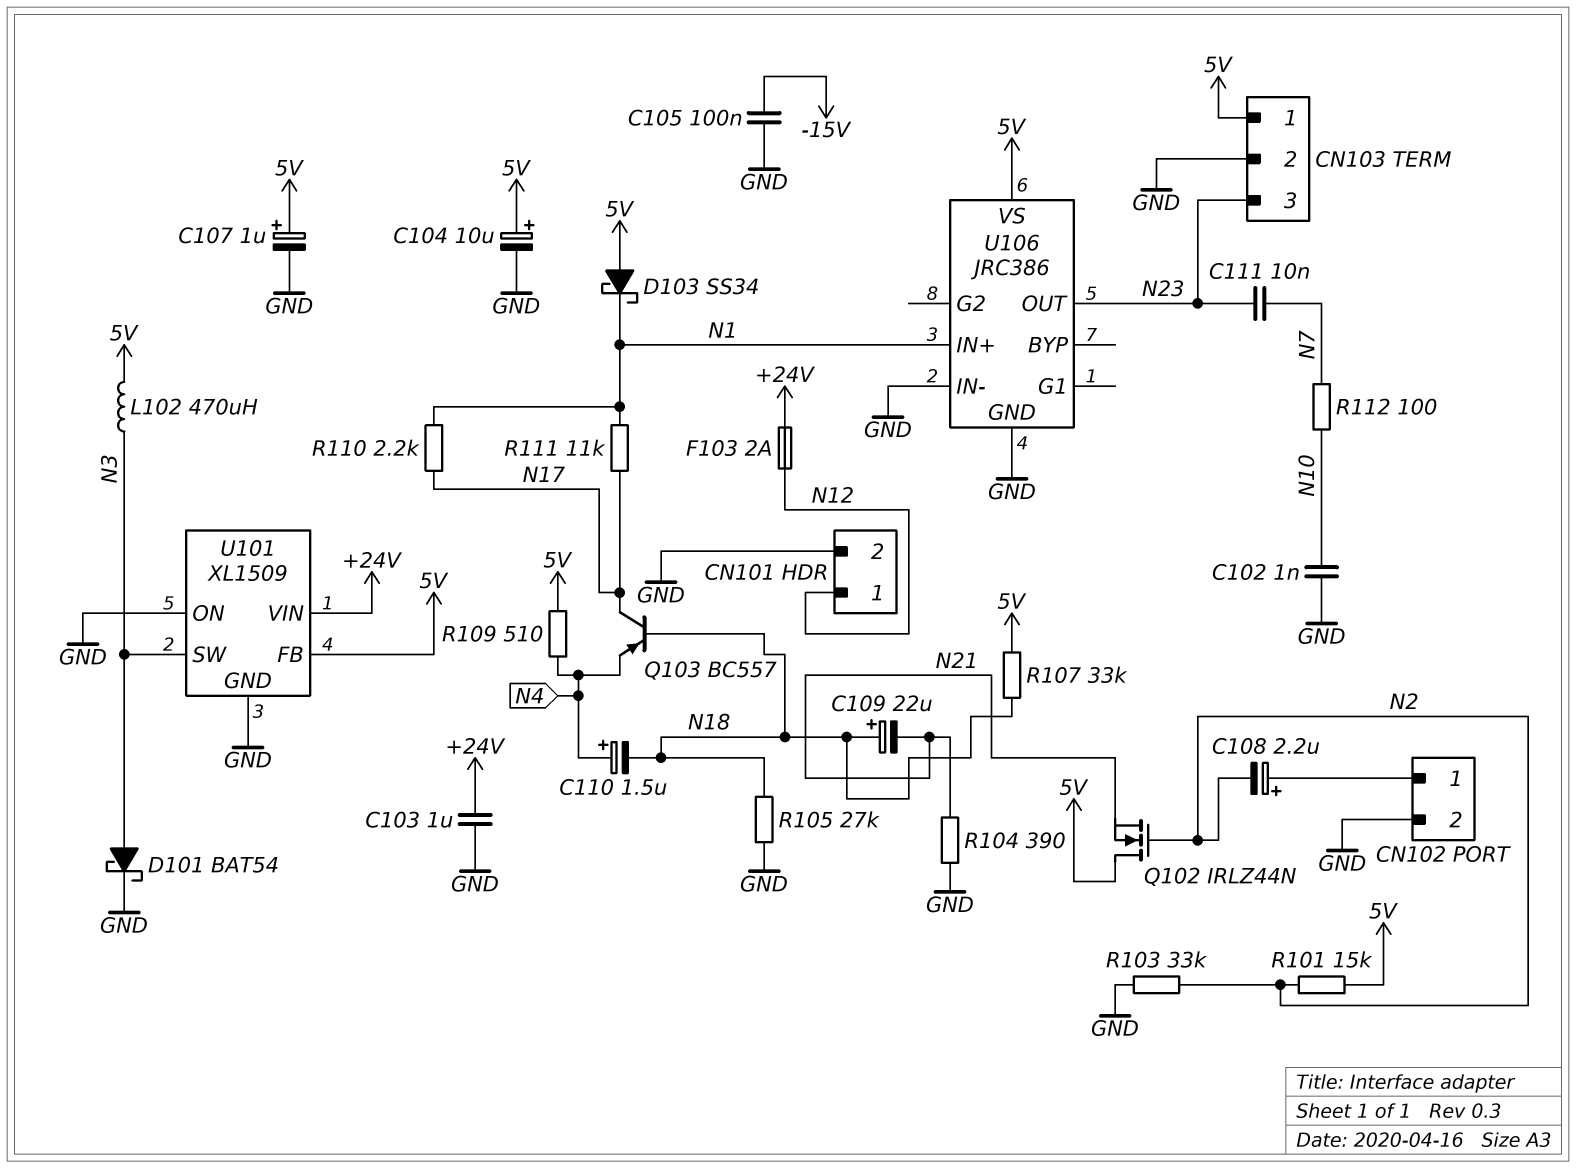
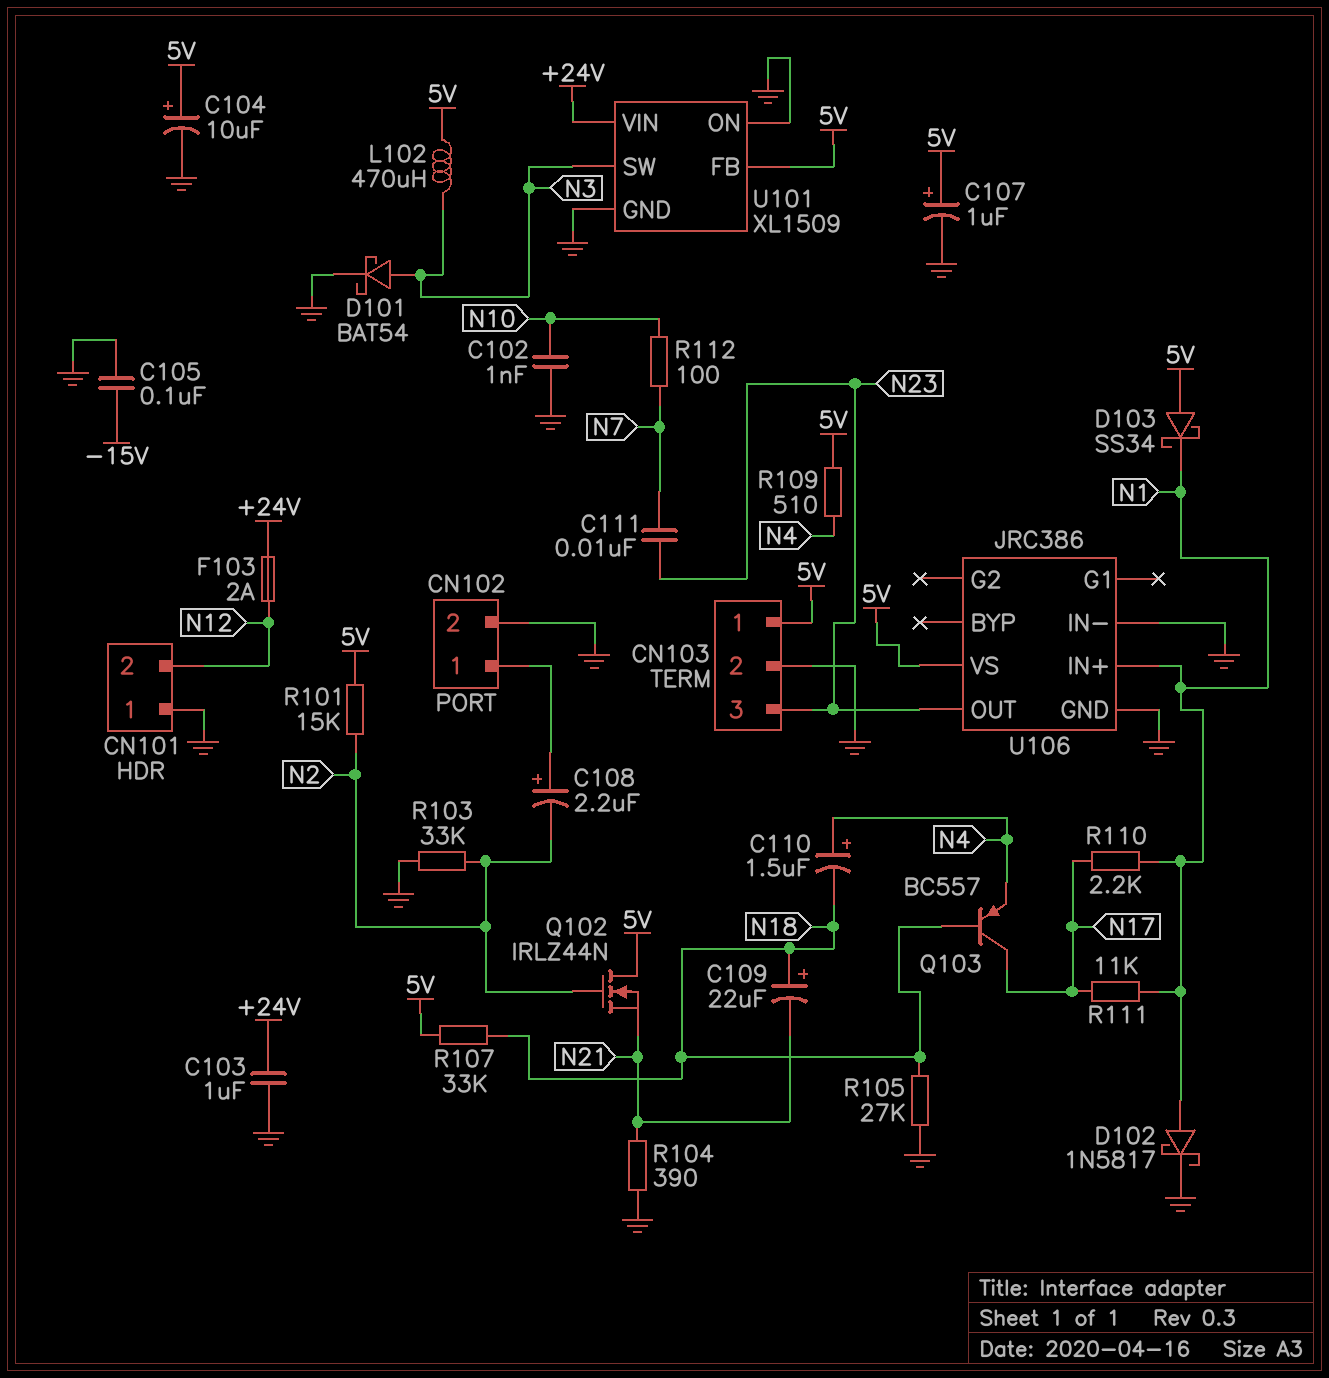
CN101 pin 1: N12 -> GND
CN101 pin 2: GND -> N12
D102: none -> schottky 1N5817 (A N1, K GND)

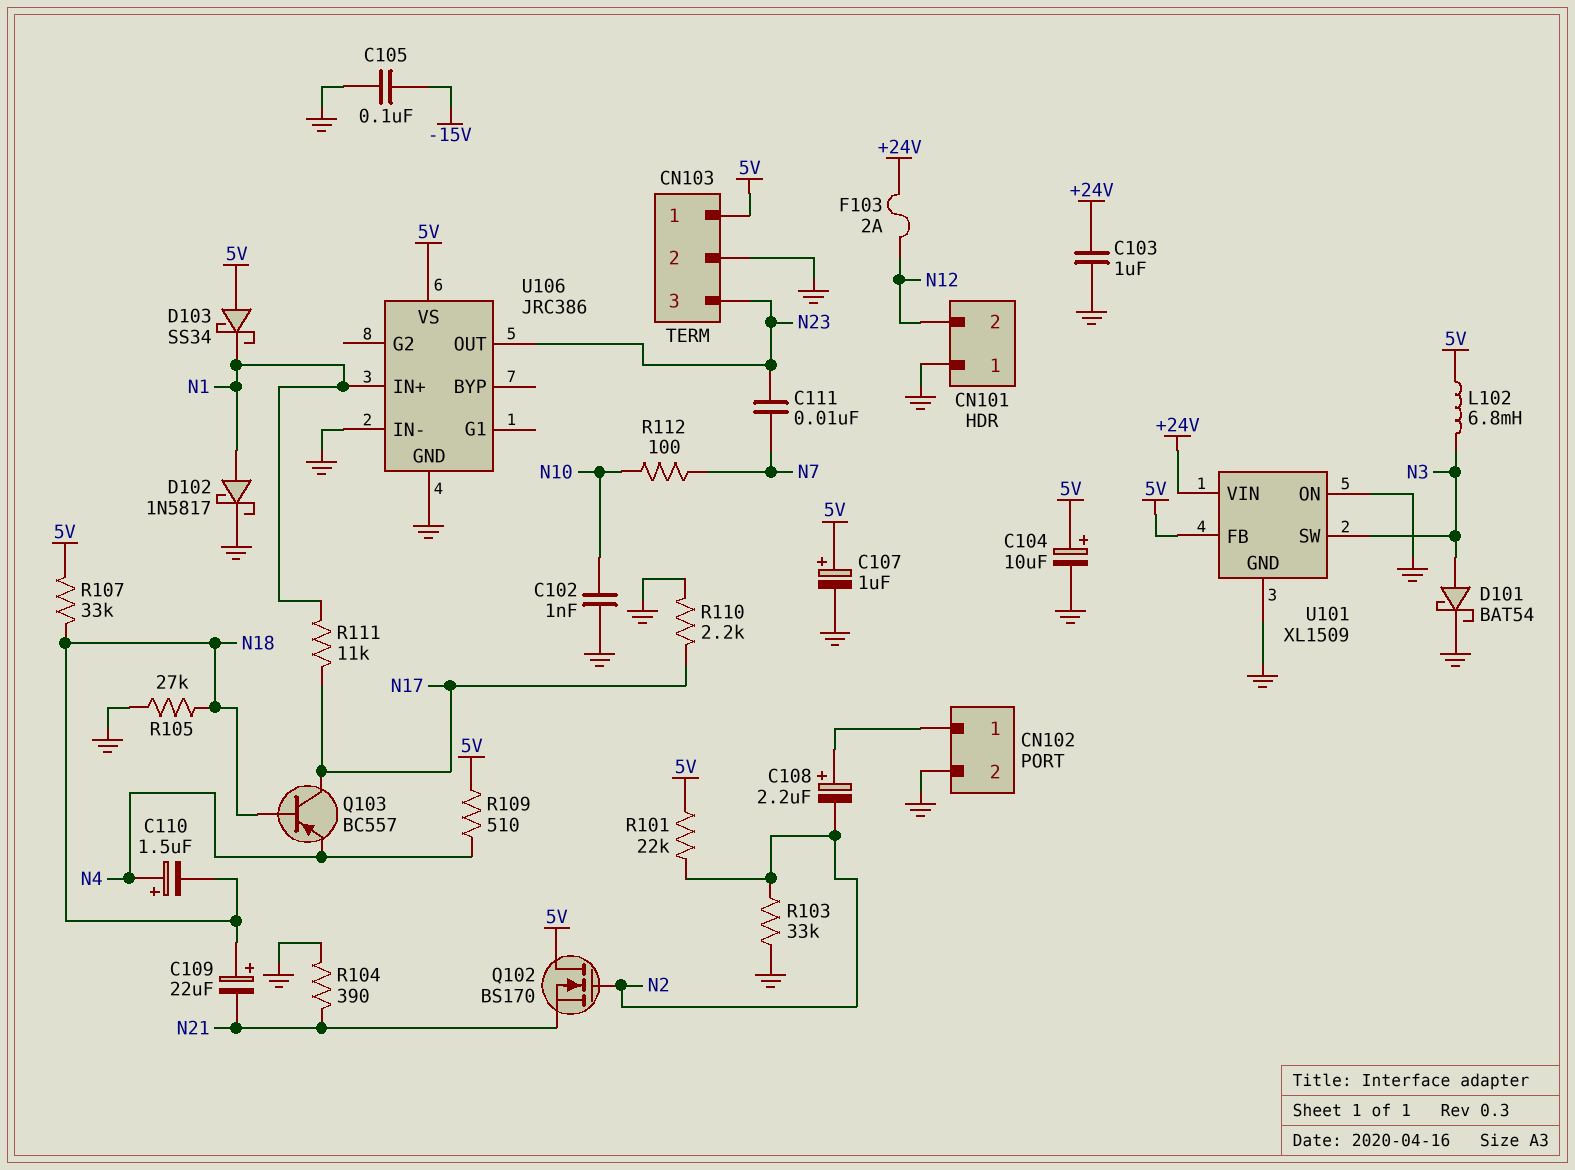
L102: 470uH (5V, N3) -> 6.8mH (5V, N3)
Q102: NMOS IRLZ44N (G N2, D 5V, S N21) -> NMOS BS170 (G N2, D 5V, S N21)
R101: 15k (5V, N2) -> 22k (5V, N2)
R110: 2.2k (N1, N17) -> 2.2k (GND, N17)

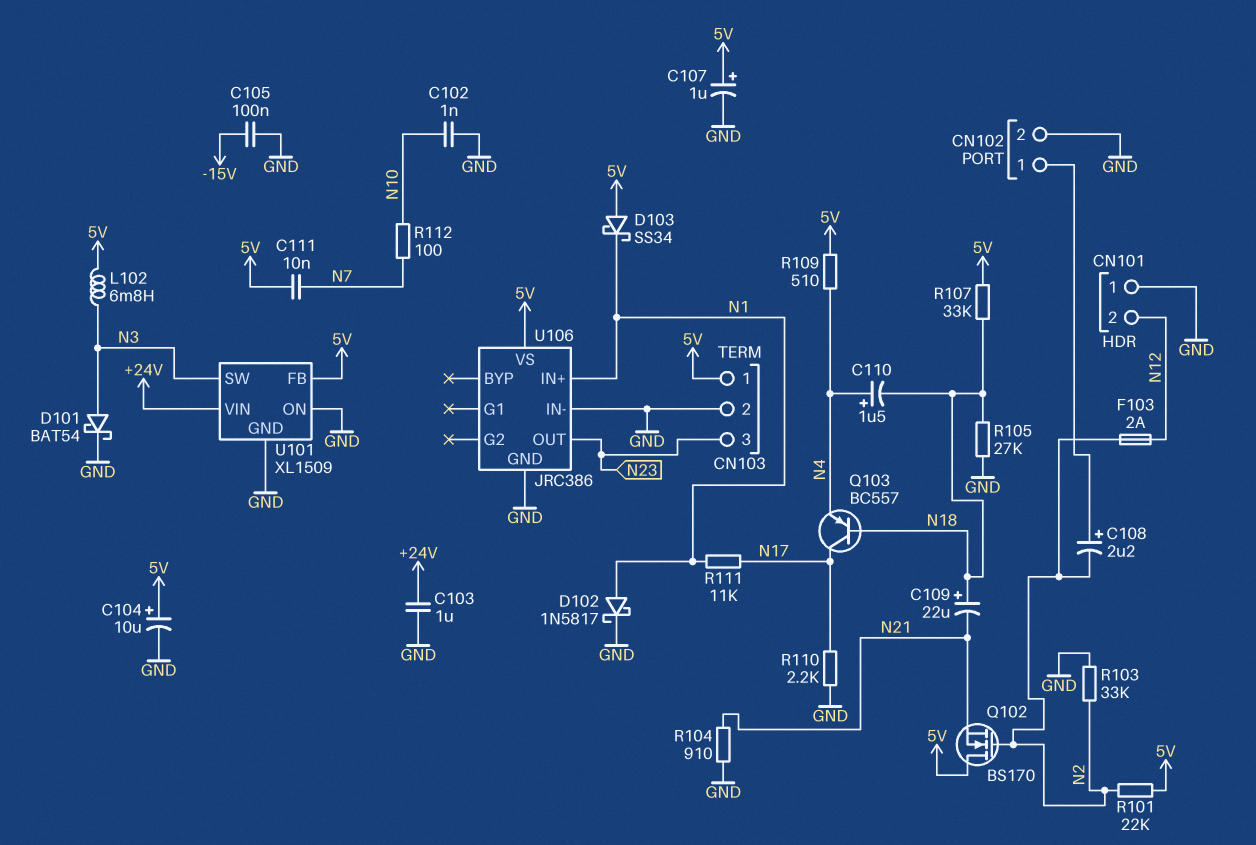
C111: 10nF (N7, N23) -> 10nF (5V, N7)
F103: 2A (+24V, N12) -> 2A (N2, N12)
R104: 390 (GND, N21) -> 910 (GND, N21)

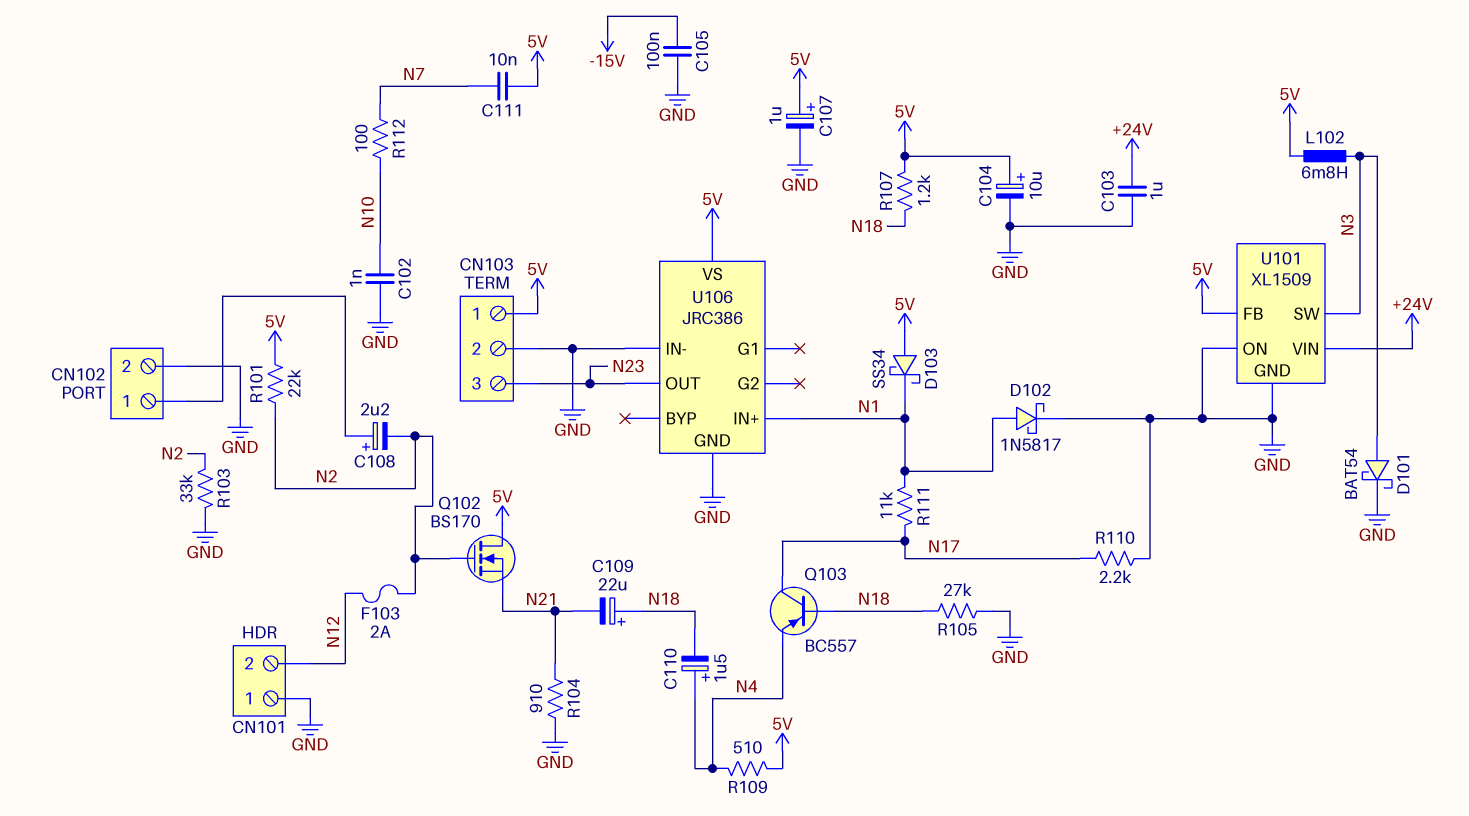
R107: 33k (5V, N18) -> 1.2k (5V, N18)

